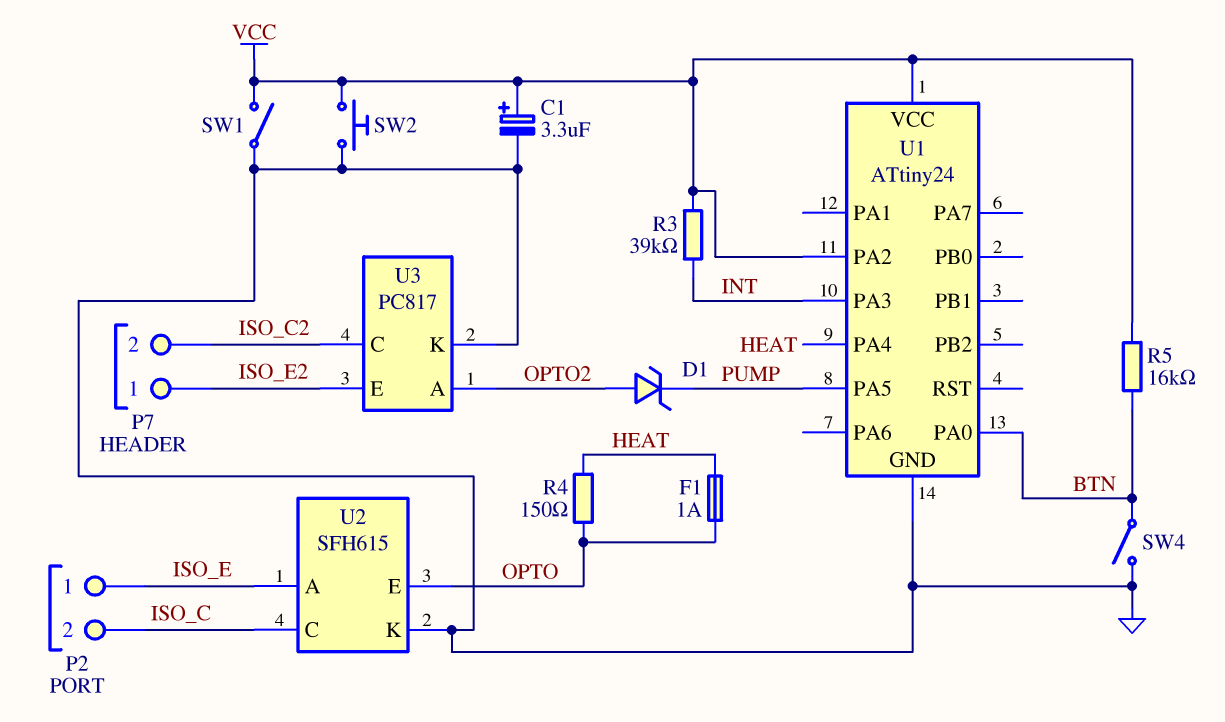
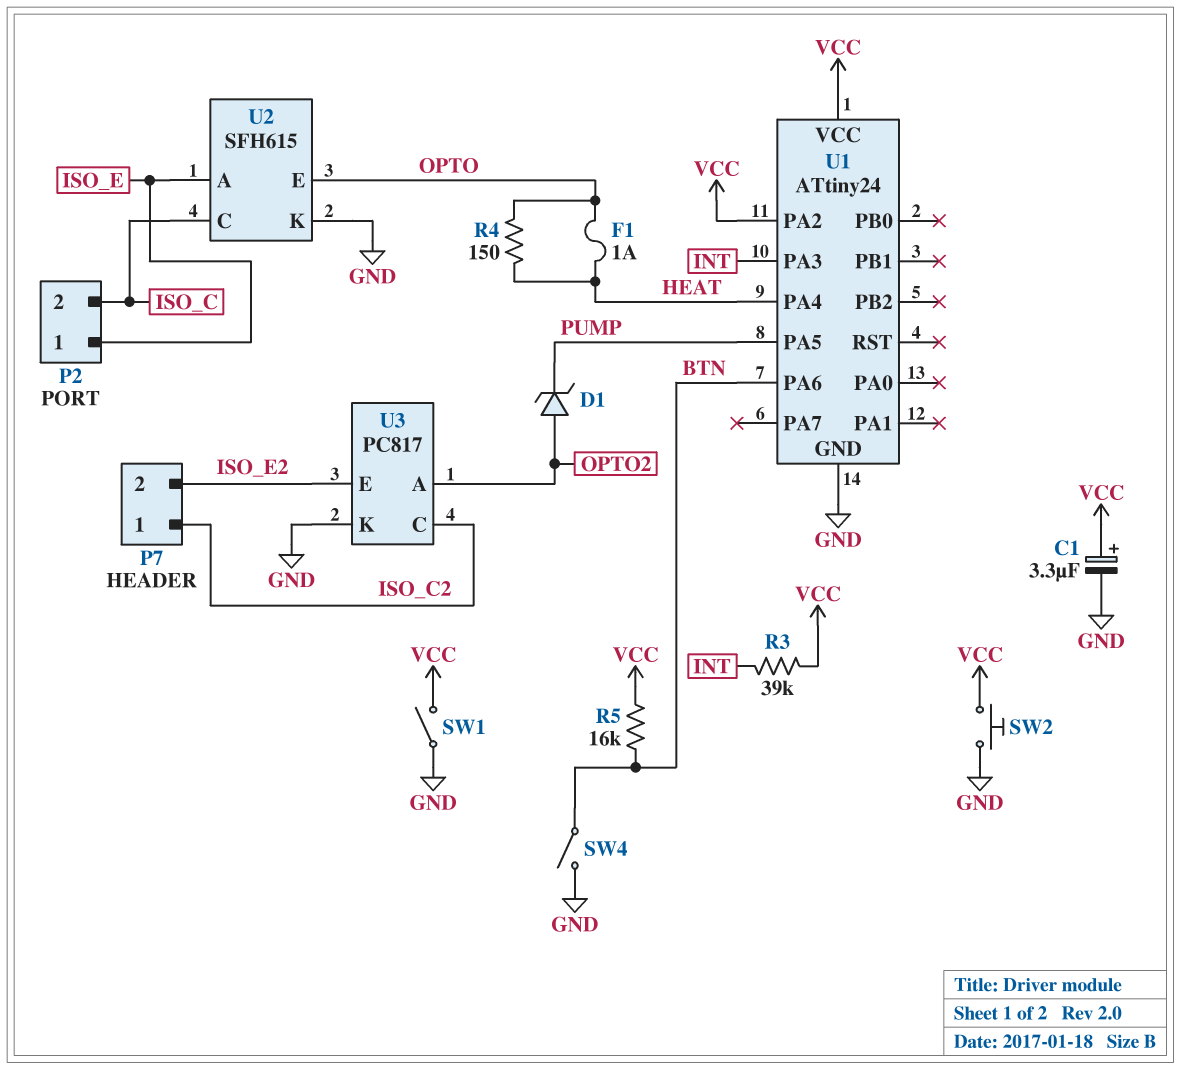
P7 pin 1: ISO_E2 -> ISO_C2
P7 pin 2: ISO_C2 -> ISO_E2
U1 pin PA0: BTN -> none
U1 pin PA6: none -> BTN

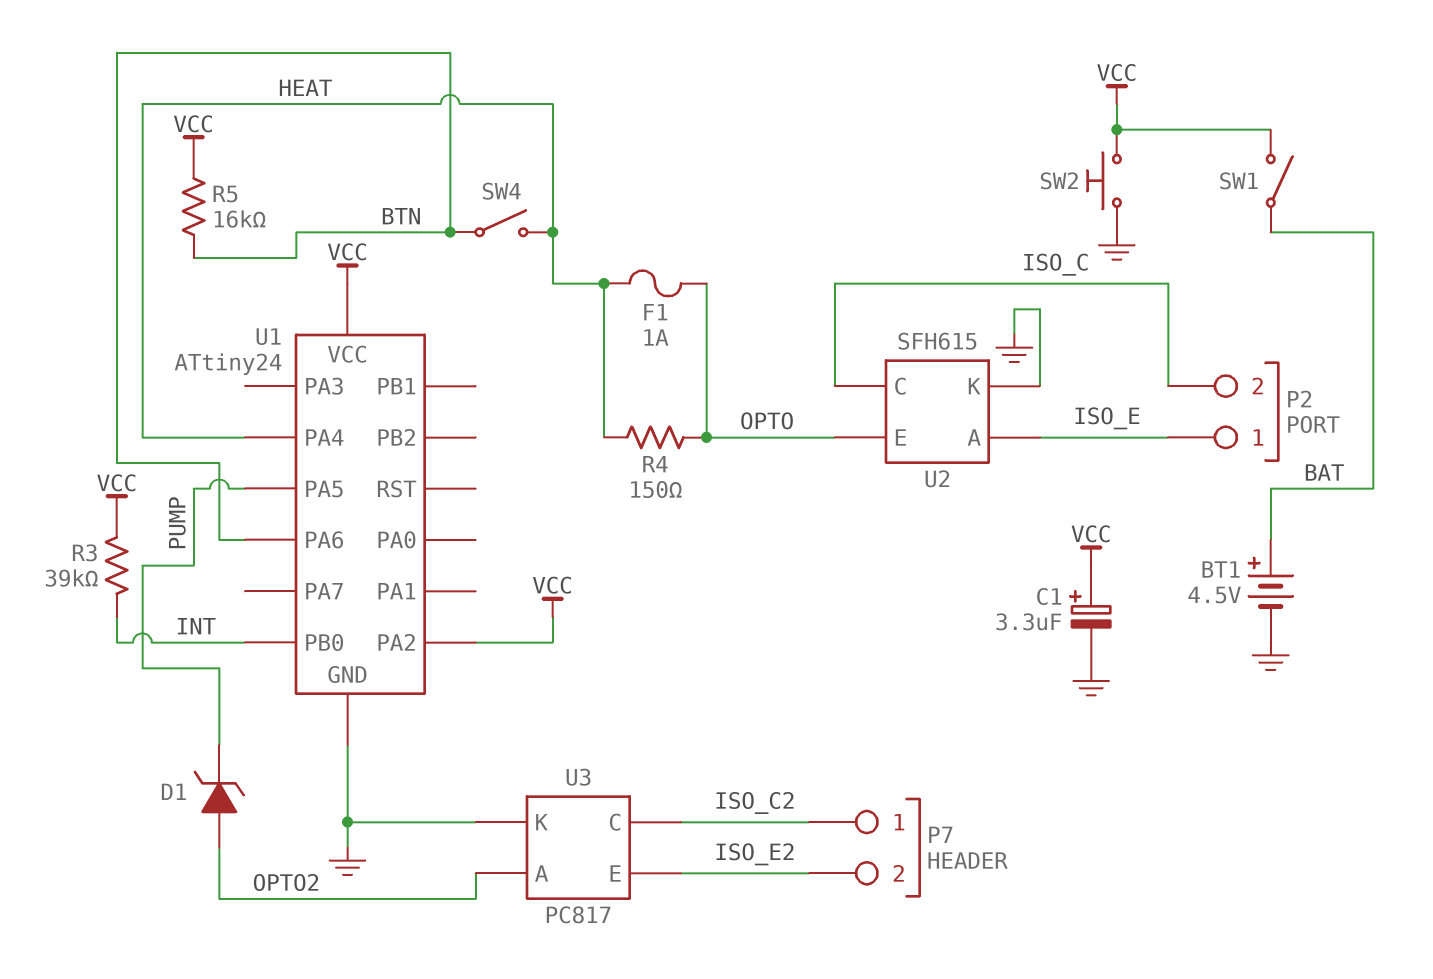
BT1: none -> 4.5V (plus BAT, minus GND)
SW1: switch (GND, VCC) -> switch (BAT, VCC)
SW4: switch (BTN, GND) -> switch (BTN, HEAT)
U1 pin PA3: INT -> none
U1 pin PB0: none -> INT

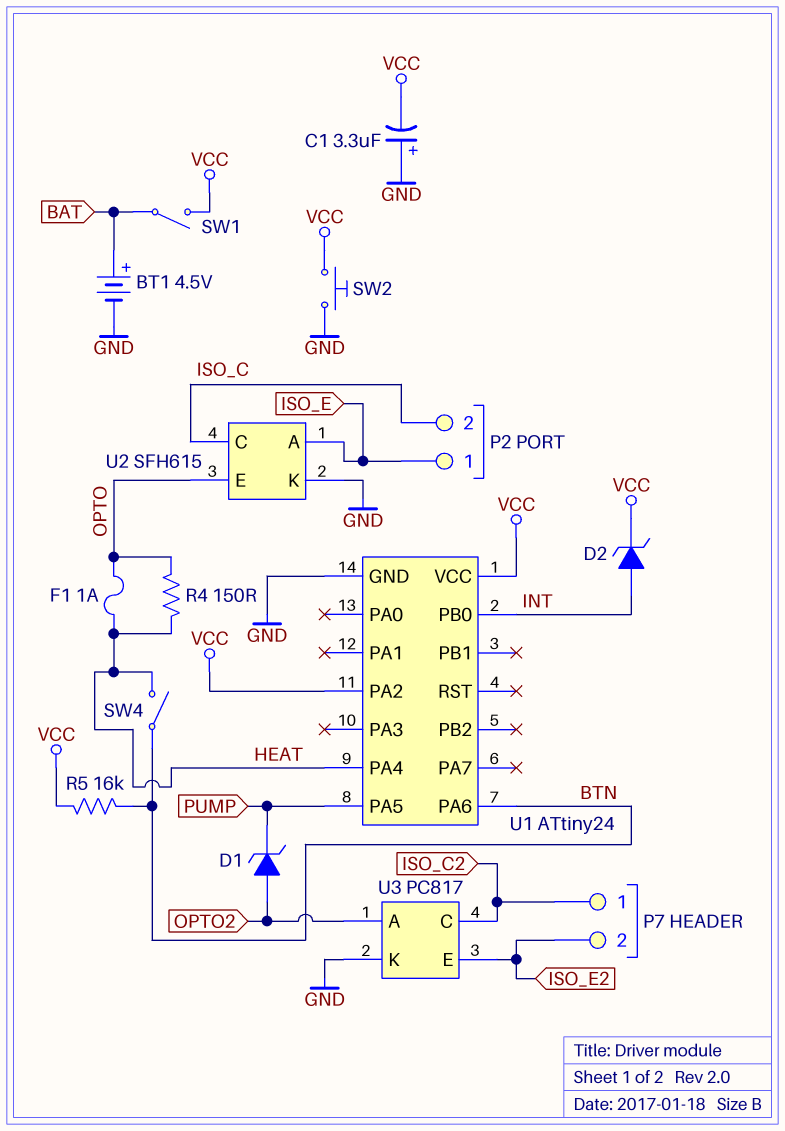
C1: 3.3uF (plus VCC, minus GND) -> 3.3uF (plus GND, minus VCC)
D2: none -> zener (A INT, K VCC)
R3: 39k (INT, VCC) -> none

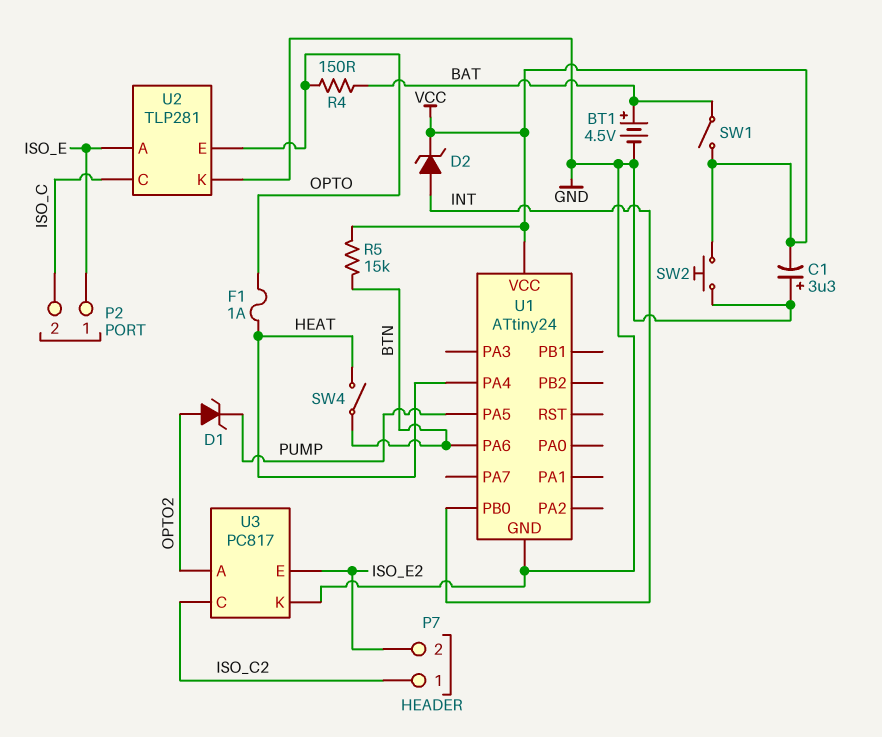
R4: 150 (HEAT, OPTO) -> 150 (BAT, OPTO)
R5: 16k (BTN, VCC) -> 15k (BTN, VCC)
U1 pin PA2: VCC -> none
U2: SFH615 -> TLP281

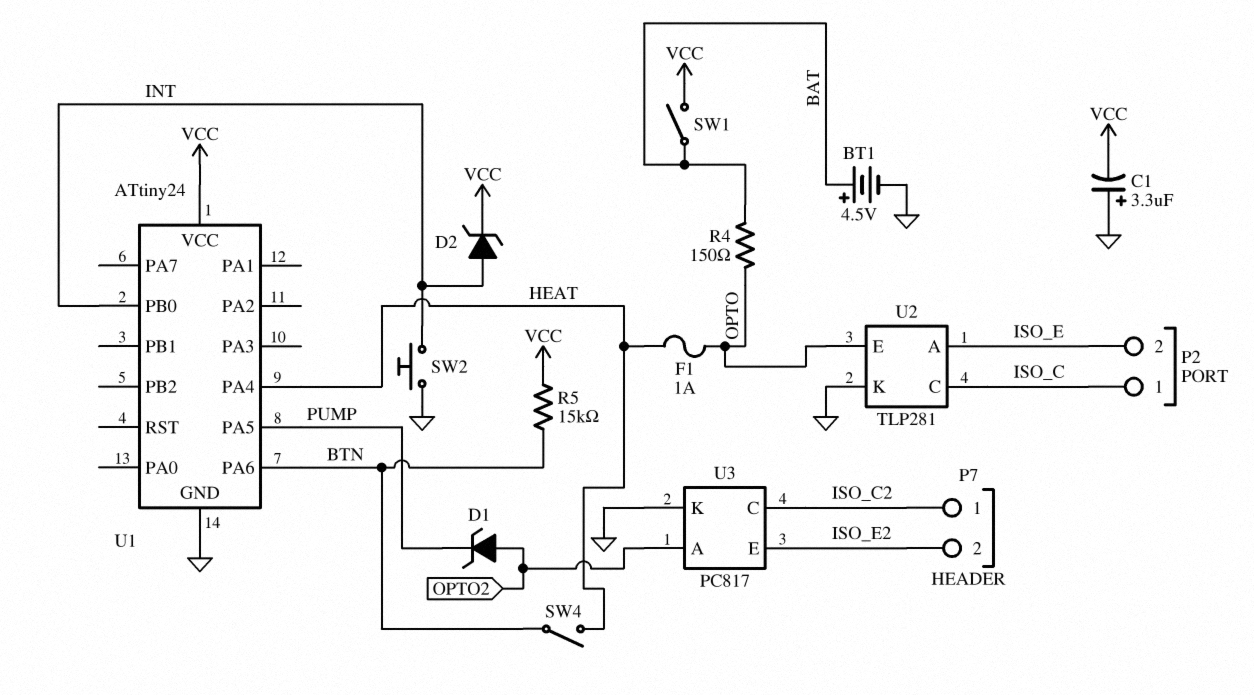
P2 pin 1: ISO_E -> ISO_C
P2 pin 2: ISO_C -> ISO_E
SW2: button (GND, VCC) -> button (GND, INT)

